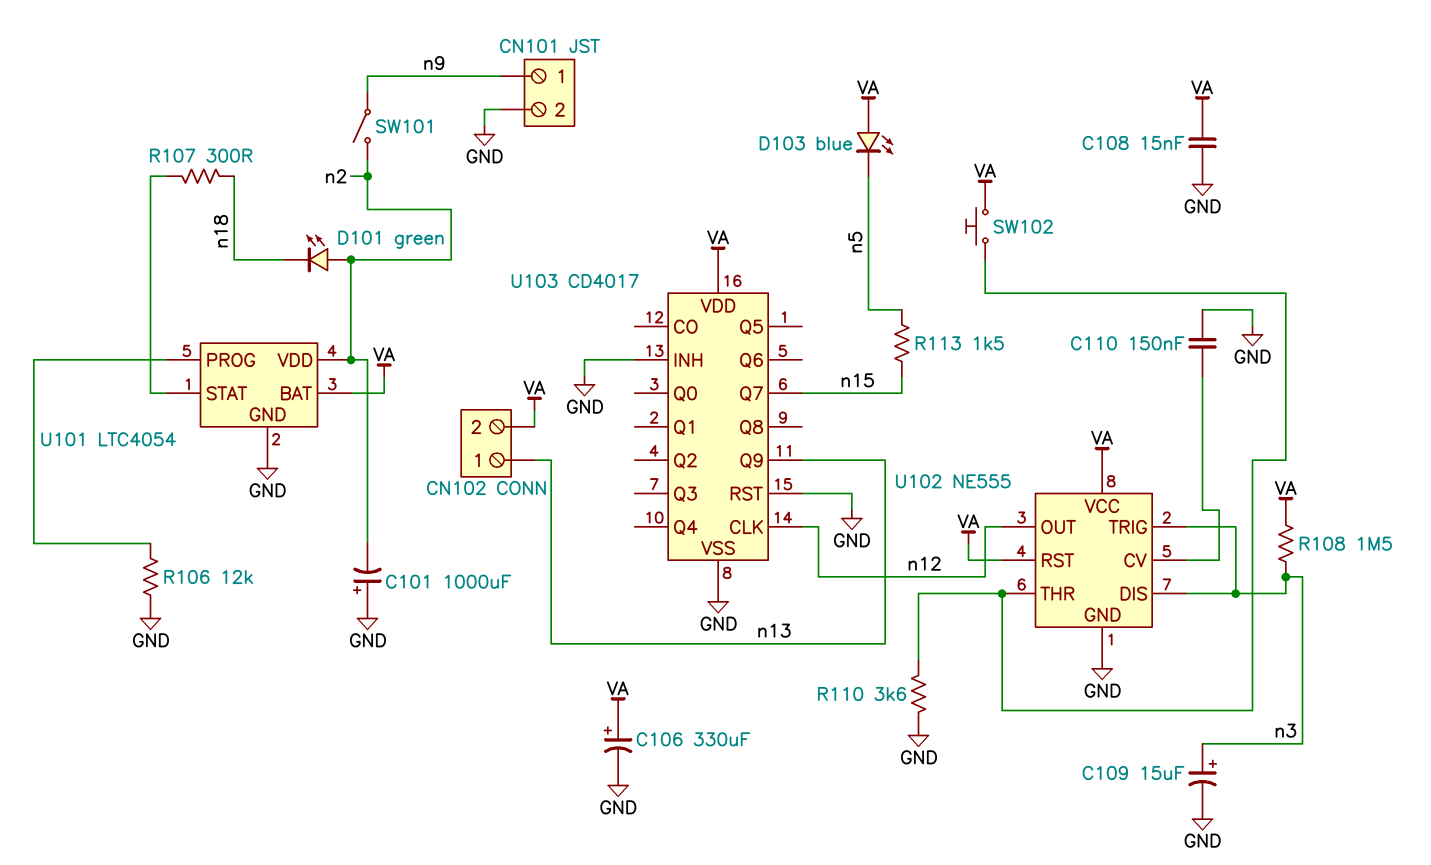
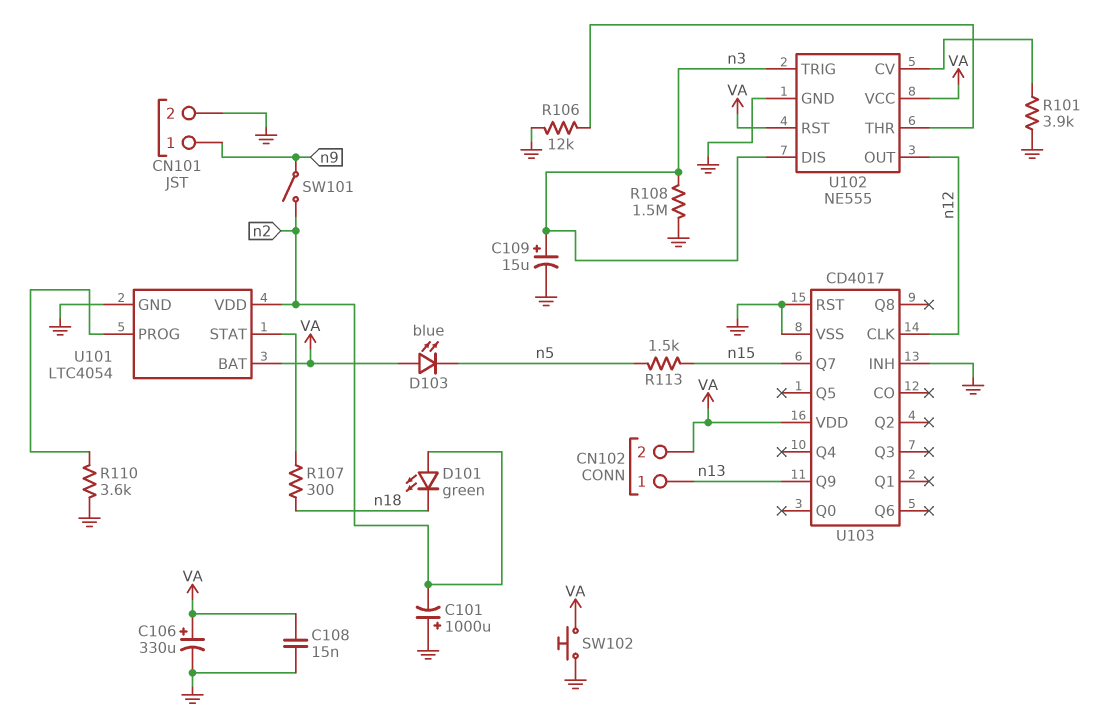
C110: 150nF (GND, U102/CV) -> none
R101: none -> 3.9k (GND, U102/CV)
R106: 12k (GND, U101/PROG) -> 12k (GND, U102/THR)
R108: 1.5M (VA, n3) -> 1.5M (GND, n3)
R110: 3.6k (GND, U102/THR) -> 3.6k (GND, U101/PROG)
SW102: button (U102/THR, VA) -> button (GND, VA)

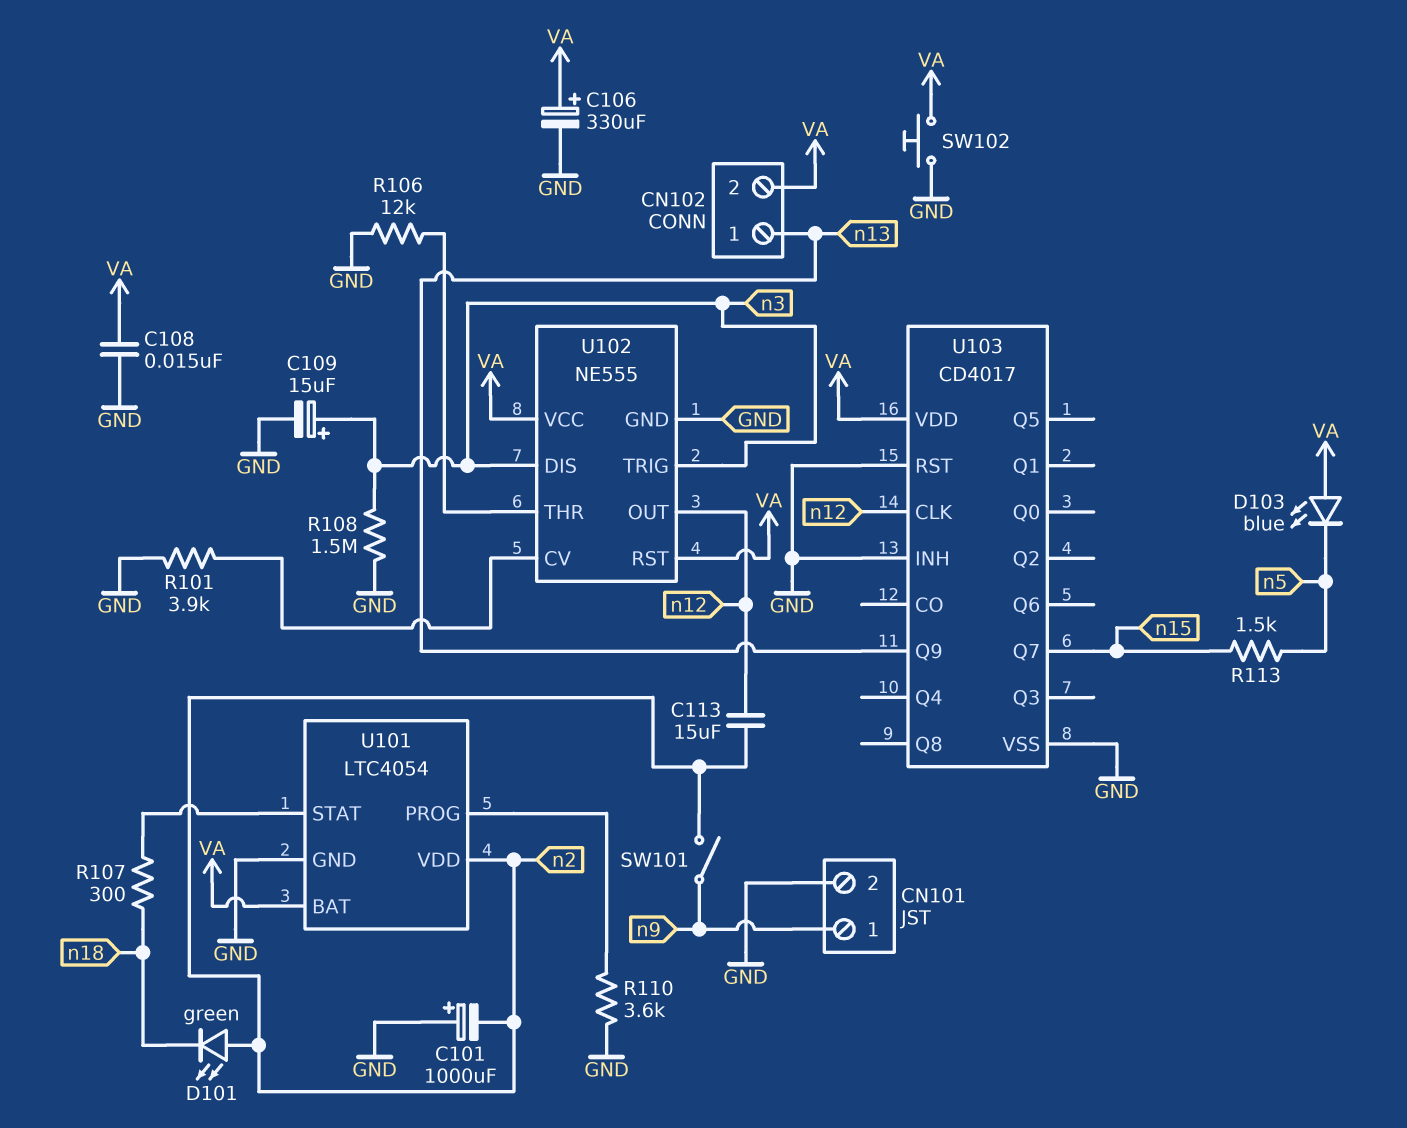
C113: none -> 15uF (n2, n12)

